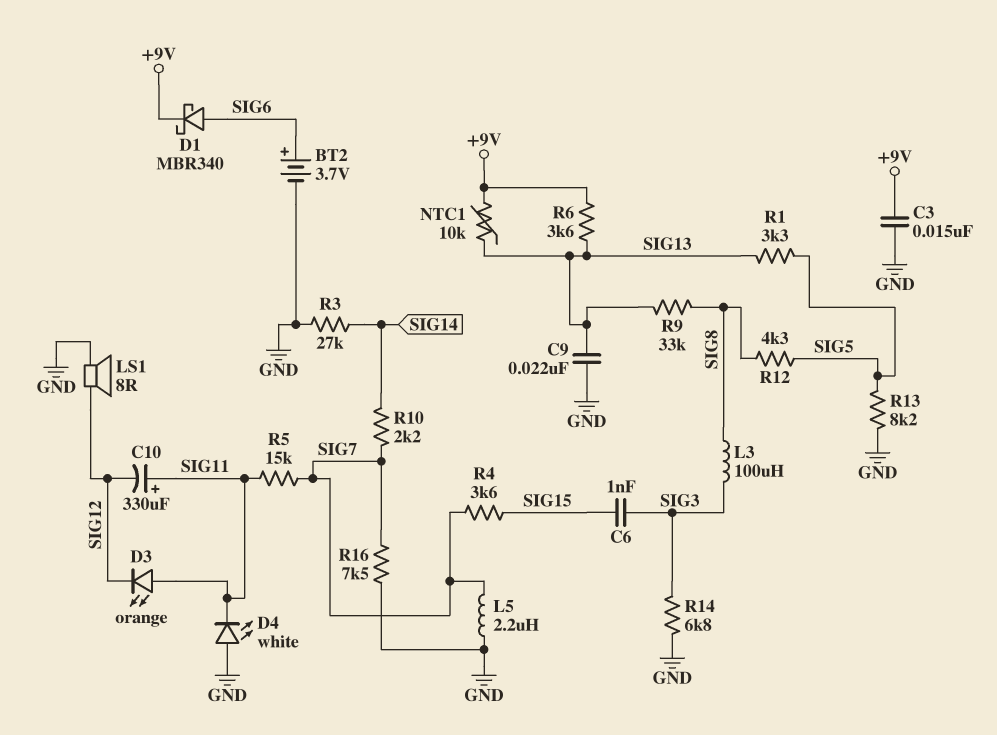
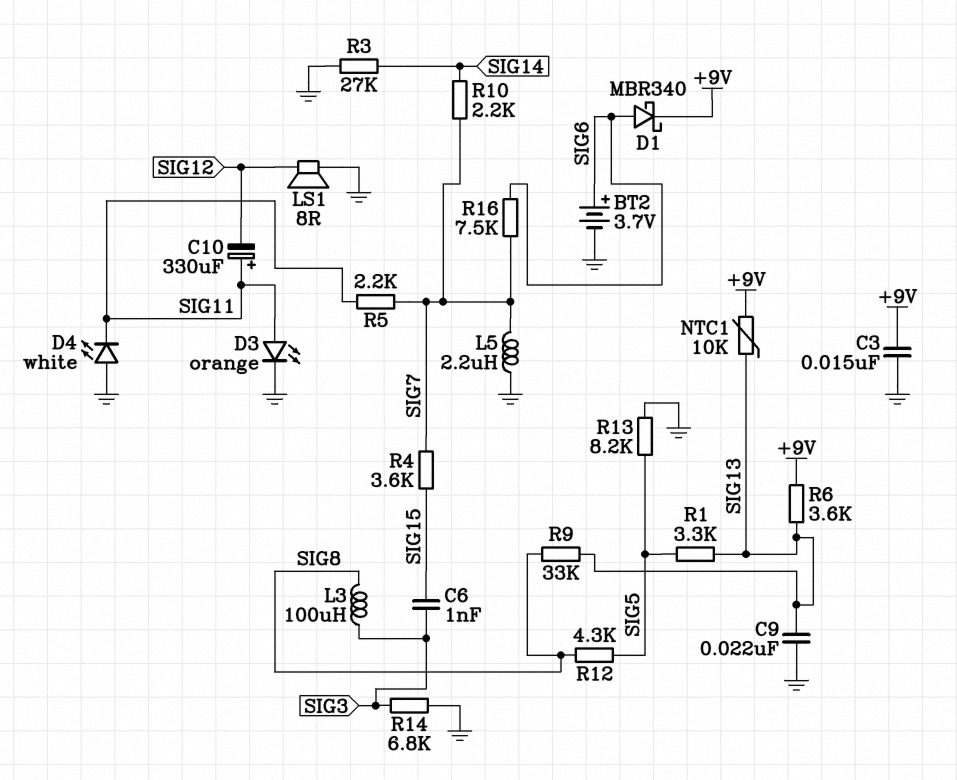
D3: LED orange (A SIG11, K SIG12) -> LED orange (A SIG11, K GND)
R5: 15k (SIG7, SIG11) -> 2.2k (SIG7, SIG11)
R16: 7.5k (GND, SIG7) -> 7.5k (SIG6, SIG7)

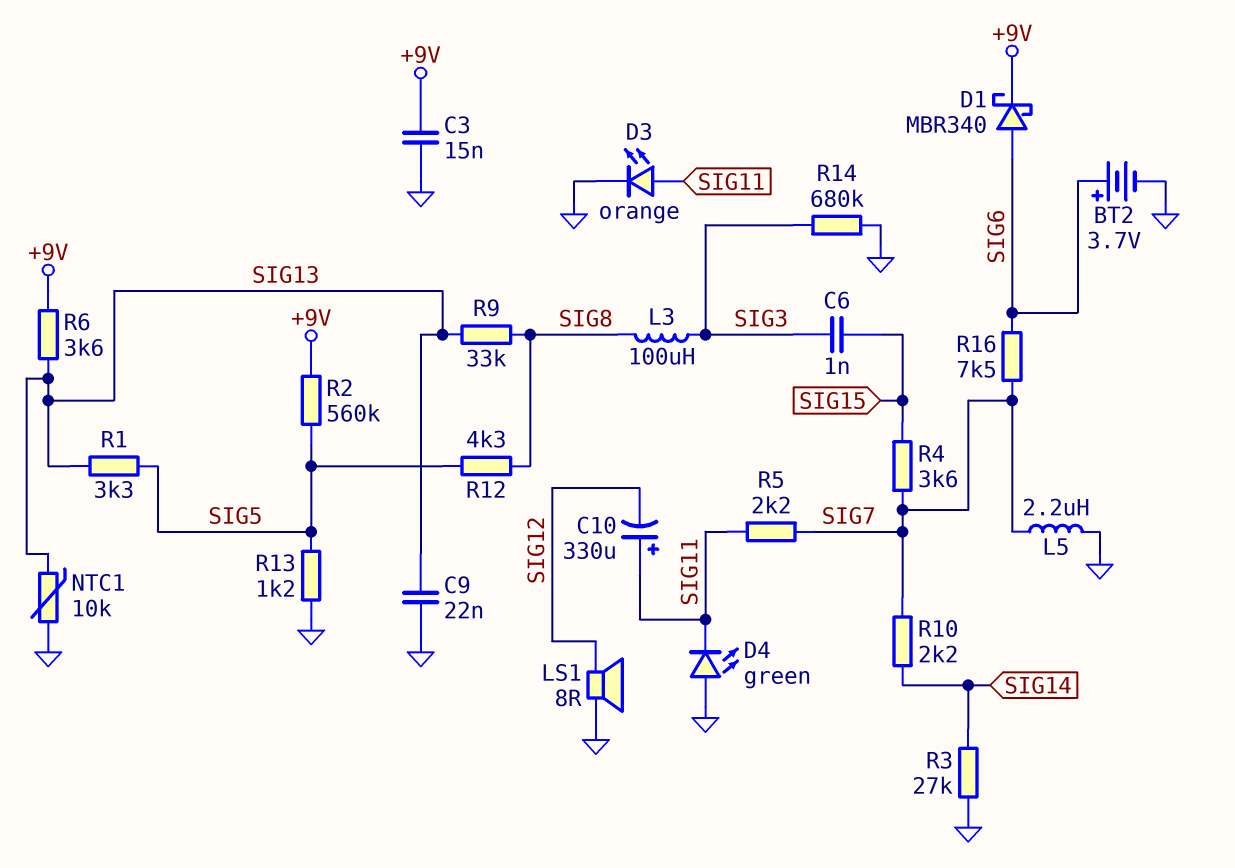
D4: LED white (A GND, K SIG11) -> LED green (A GND, K SIG11)
NTC1: 10k (+9V, SIG13) -> 10k (GND, SIG13)
R2: none -> 560k (+9V, SIG5)
R13: 8.2k (GND, SIG5) -> 1.2k (GND, SIG5)
R14: 6.8k (GND, SIG3) -> 680k (GND, SIG3)

